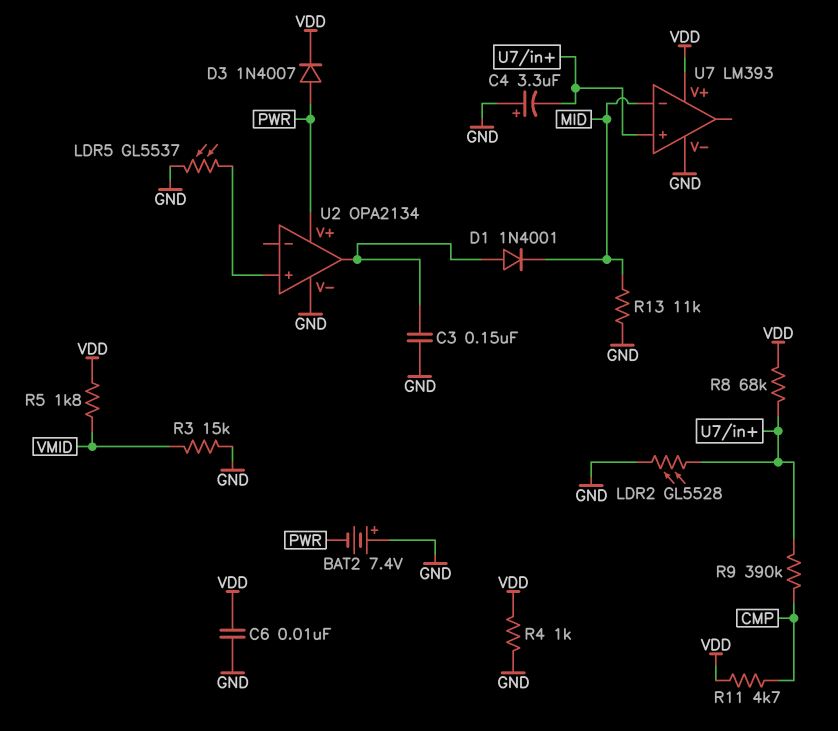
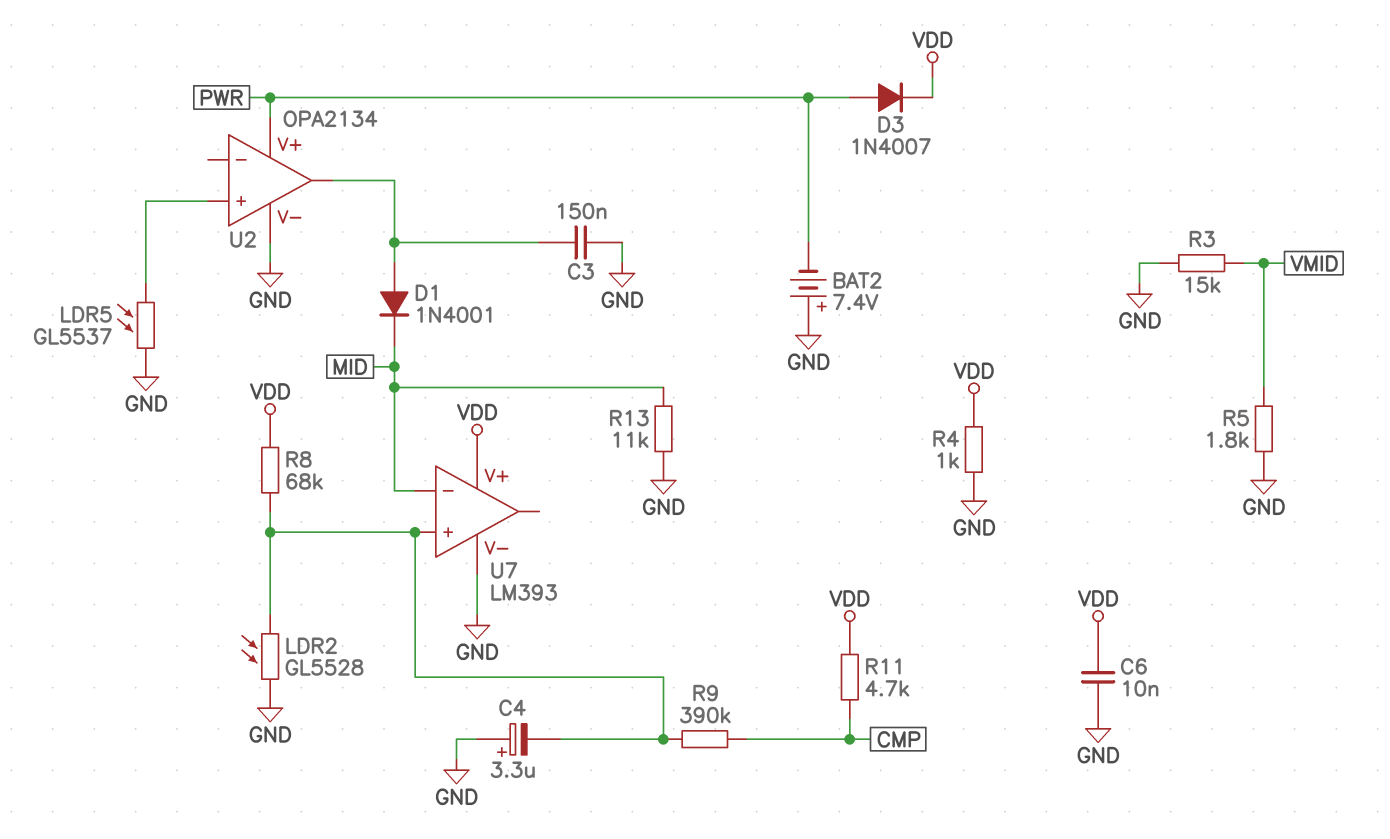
R5: 1.8k (VDD, VMID) -> 1.8k (GND, VMID)

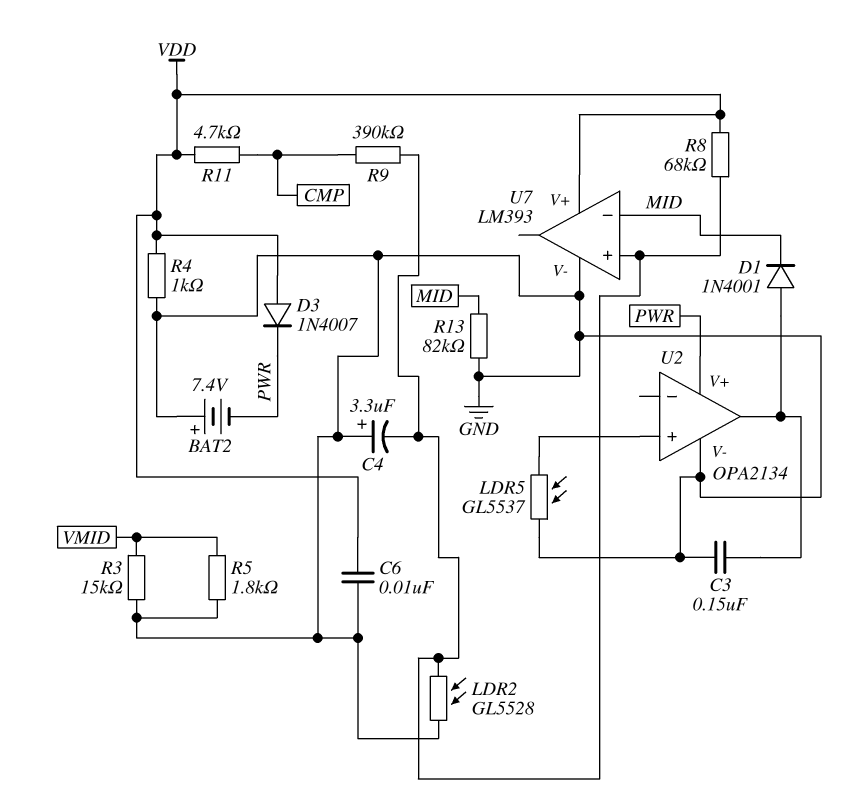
D3: diode 1N4007 (A PWR, K VDD) -> diode 1N4007 (A VDD, K PWR)
R13: 11k (GND, MID) -> 82k (GND, MID)

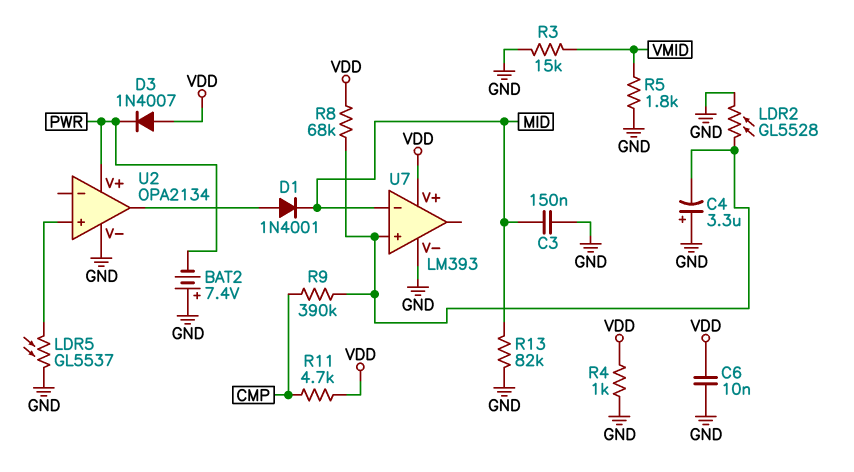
C3: 150nF (GND, U2/out) -> 150nF (GND, MID)

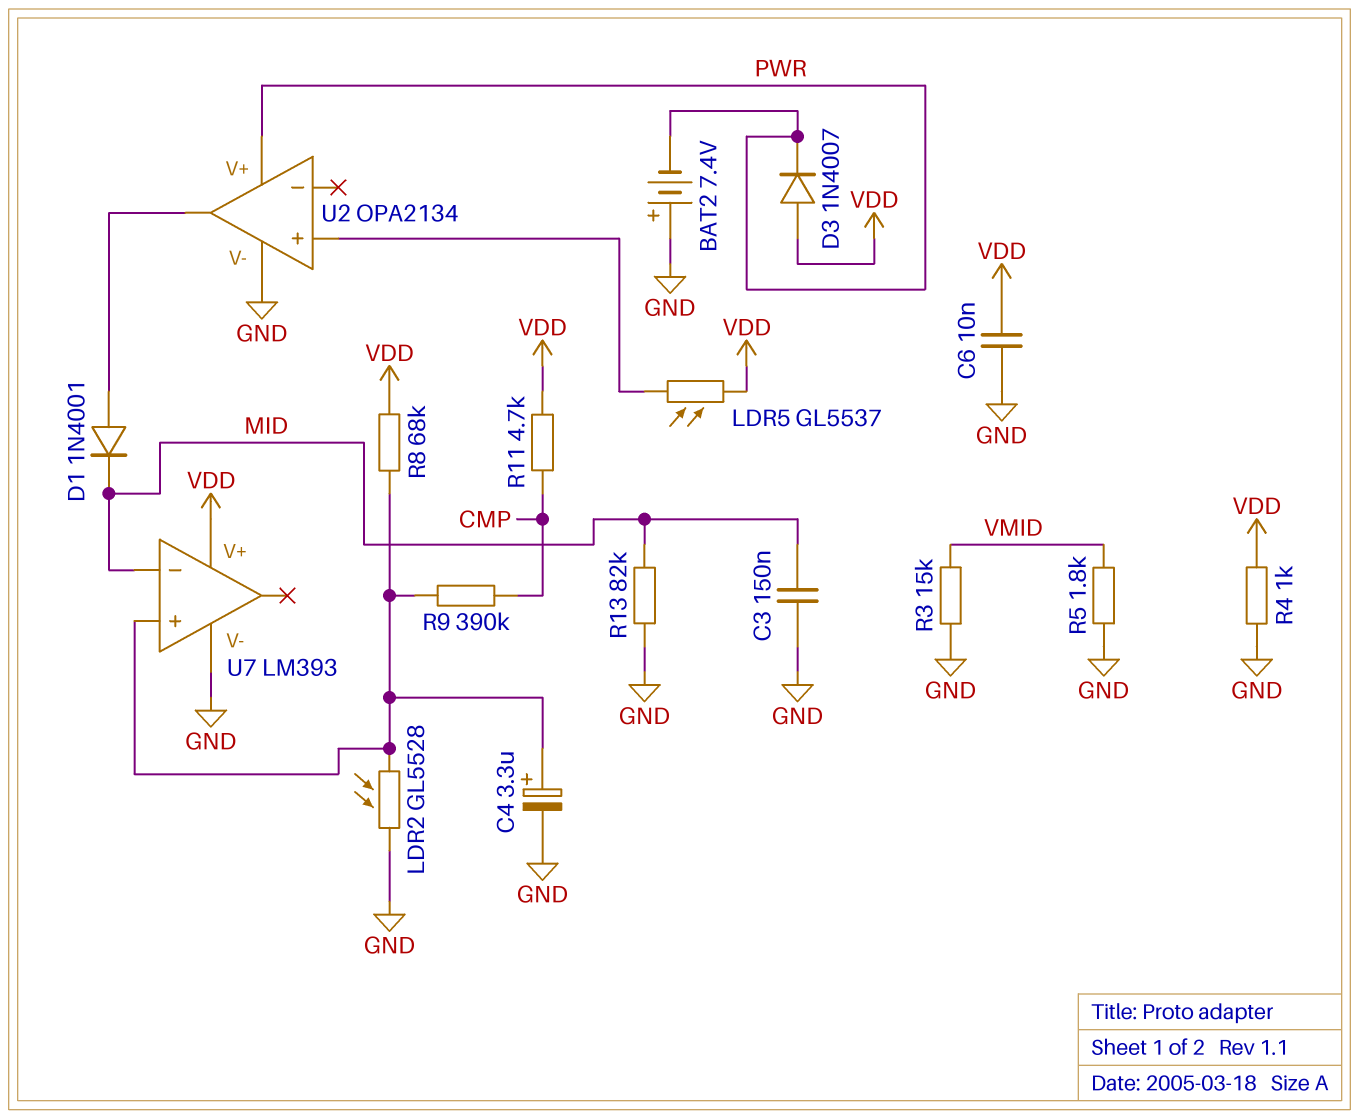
C4: 3.3uF (plus GND, minus U7/in+) -> 3.3uF (plus U7/in+, minus GND)
LDR5: GL5537 (GND, U2/in+) -> GL5537 (U2/in+, VDD)

